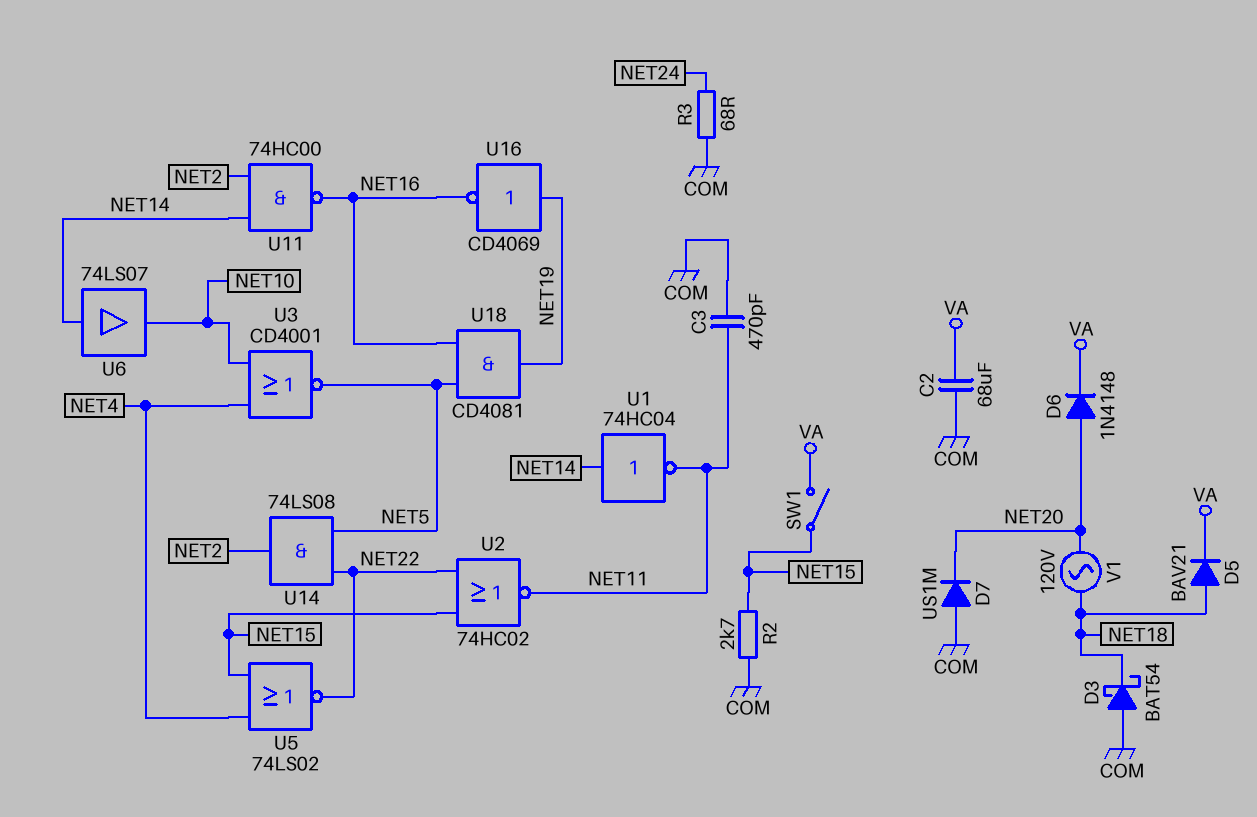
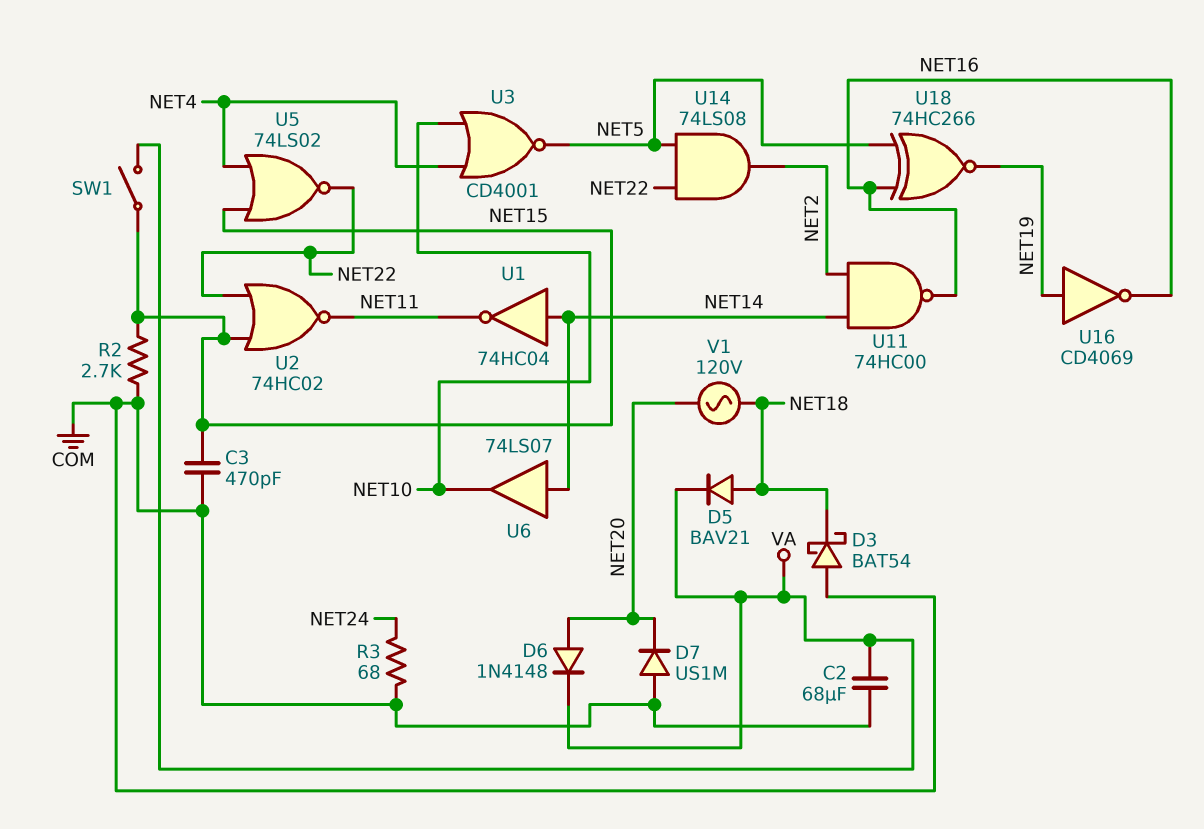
C3: 470pF (COM, NET11) -> 470pF (COM, NET15)
U18: AND CD4081 (in NET5, in NET16, out NET19) -> XNOR 74HC266 (in NET5, in NET16, out NET19)

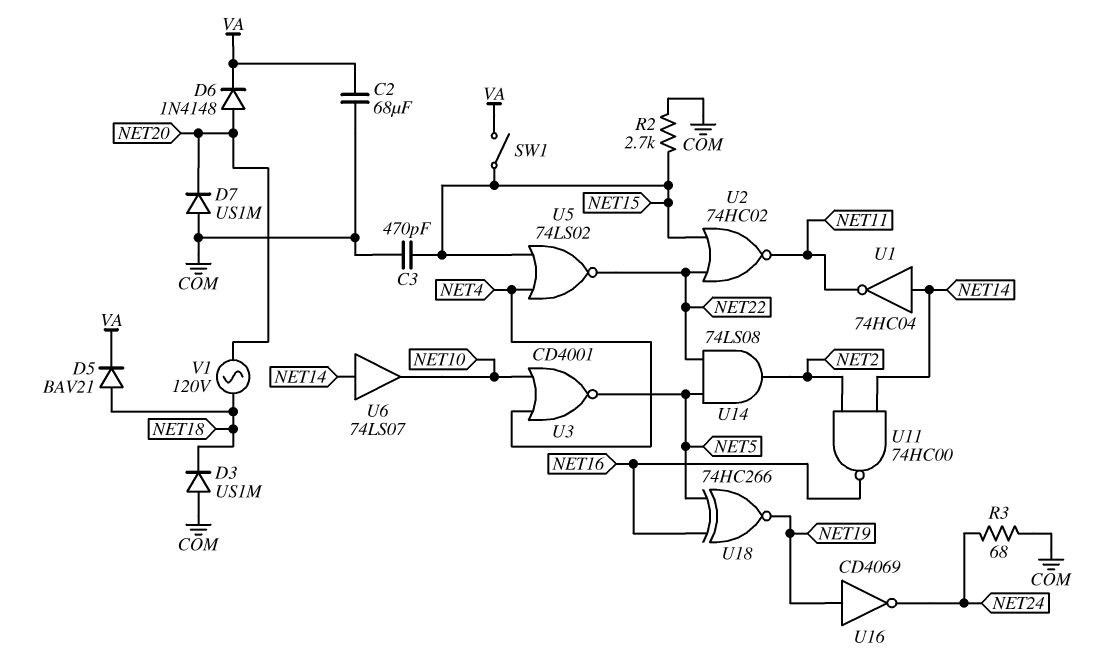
D3: schottky BAT54 (A COM, K NET18) -> diode US1M (A COM, K NET18)
U16: NOT CD4069 (in NET19, out NET16) -> NOT CD4069 (in NET19, out NET24)

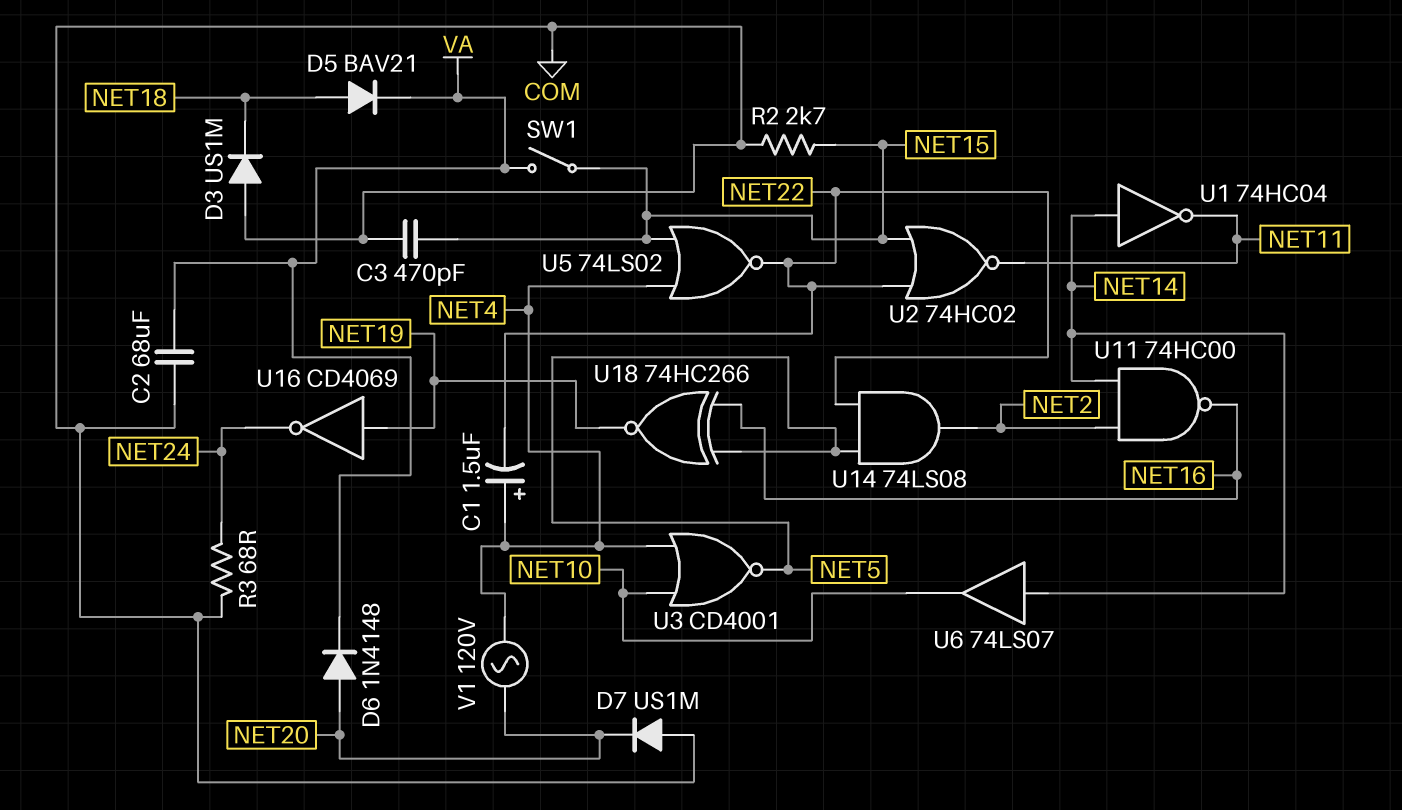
C1: none -> 1.5uF (plus NET4, minus NET22)
V1: AC 120V (NET18, NET20) -> AC 120V (NET4, NET20)

